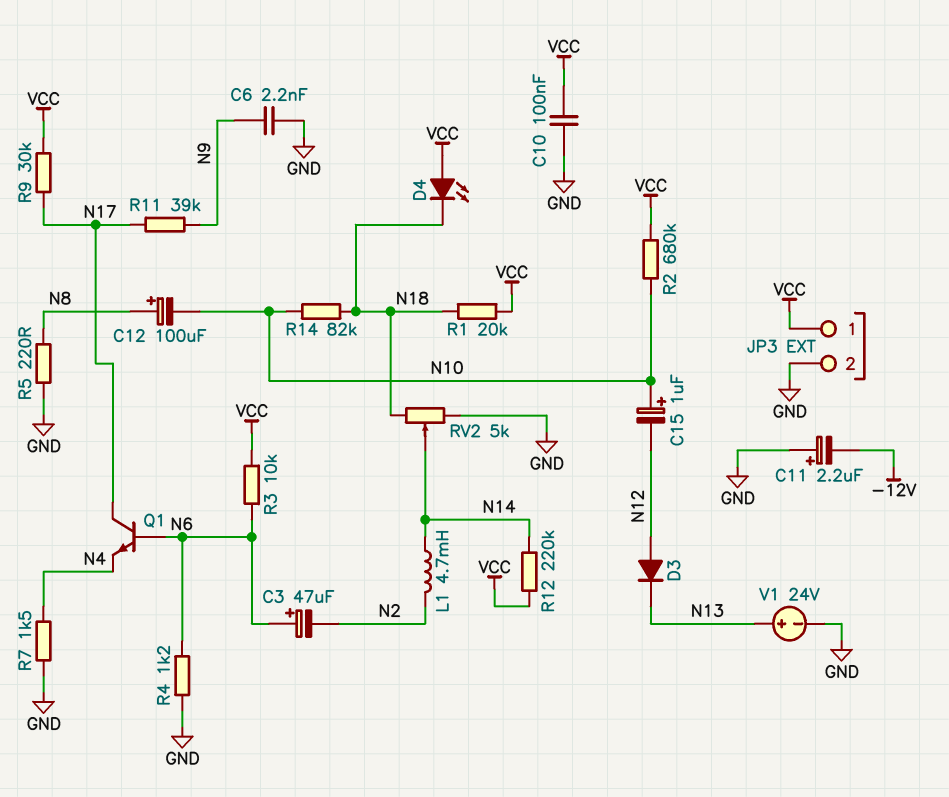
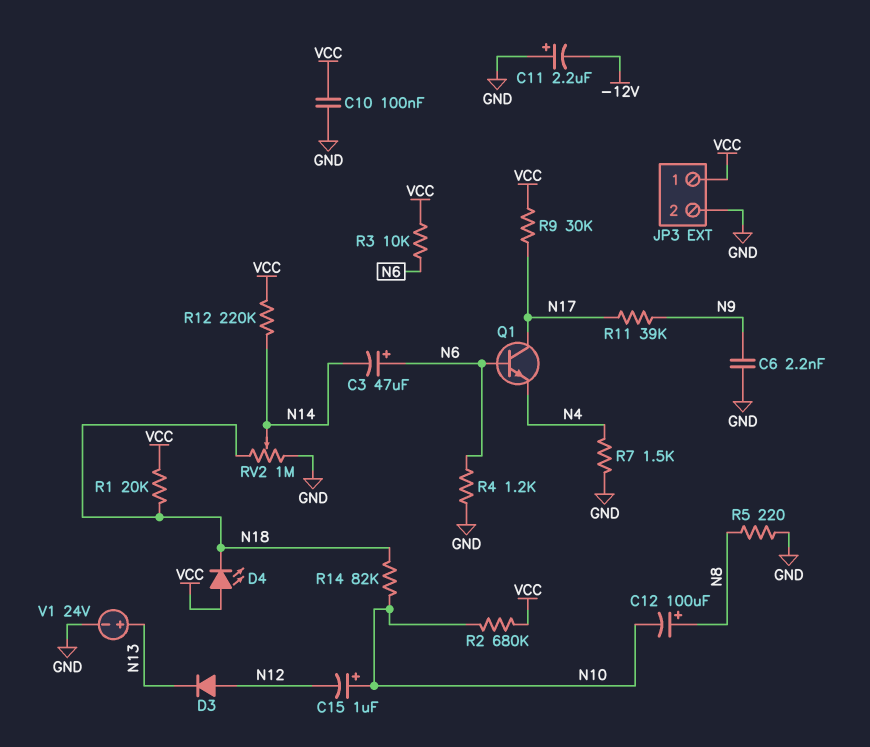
C3: 47uF (plus N6, minus N2) -> 47uF (plus N6, minus N14)
L1: 4.7mH (N2, N14) -> none
RV2: 5k (GND, N18, wiper N14) -> 1M (GND, N18, wiper N14)

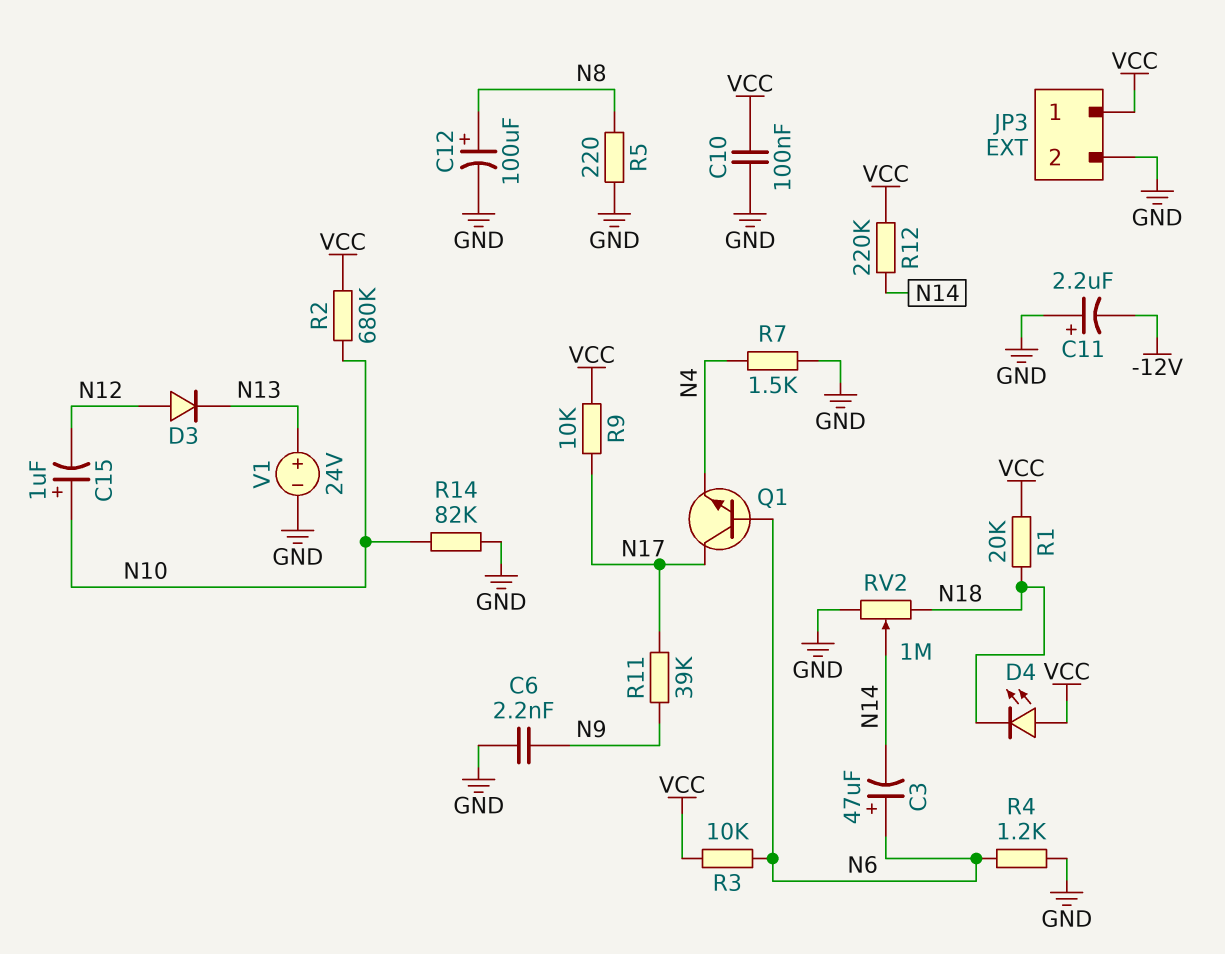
C12: 100uF (plus N8, minus N10) -> 100uF (plus N8, minus GND)
R9: 30k (N17, VCC) -> 10k (N17, VCC)
R14: 82k (N10, N18) -> 82k (GND, N10)

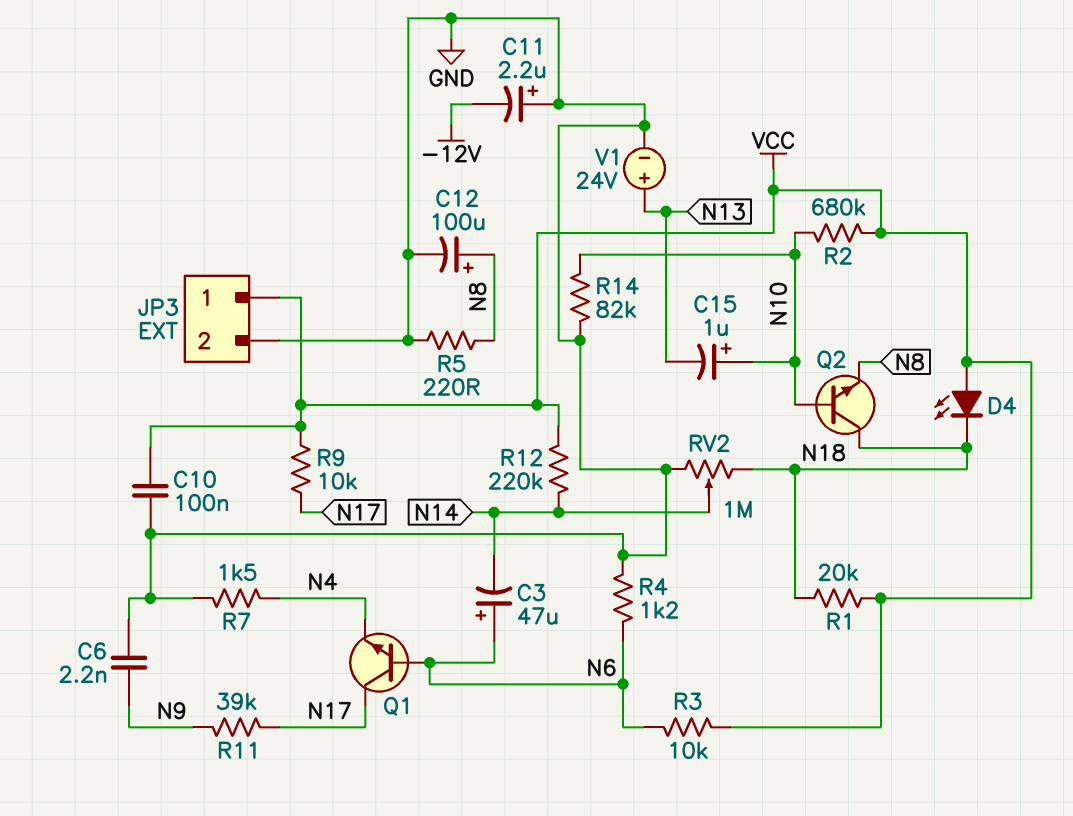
C15: 1uF (plus N10, minus N12) -> 1uF (plus N10, minus N13)
D3: diode (A N12, K N13) -> none
Q2: none -> NPN (B N10, C N18, E N8)

